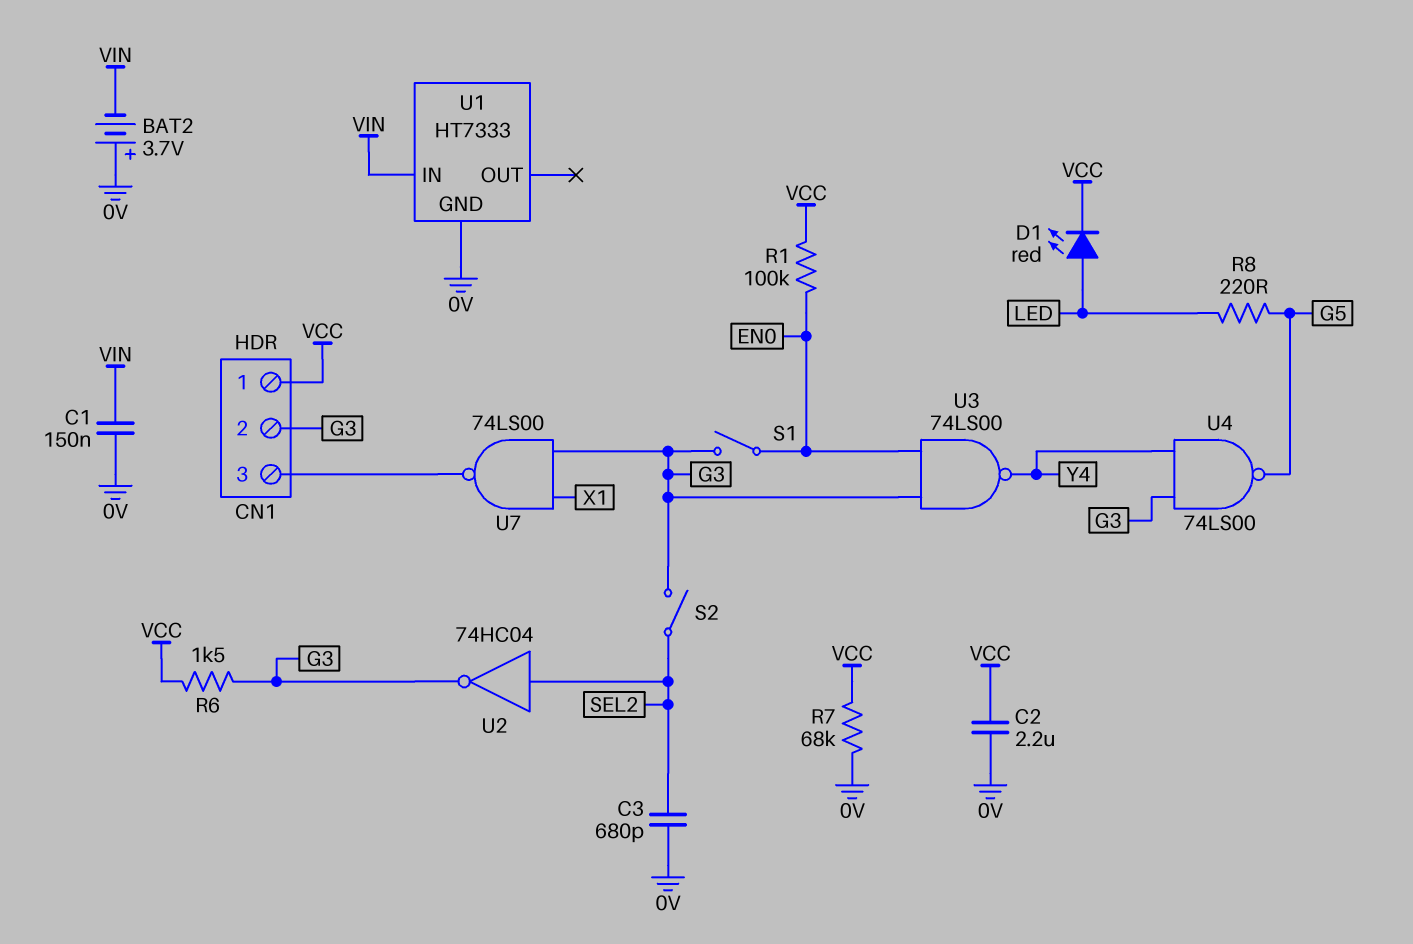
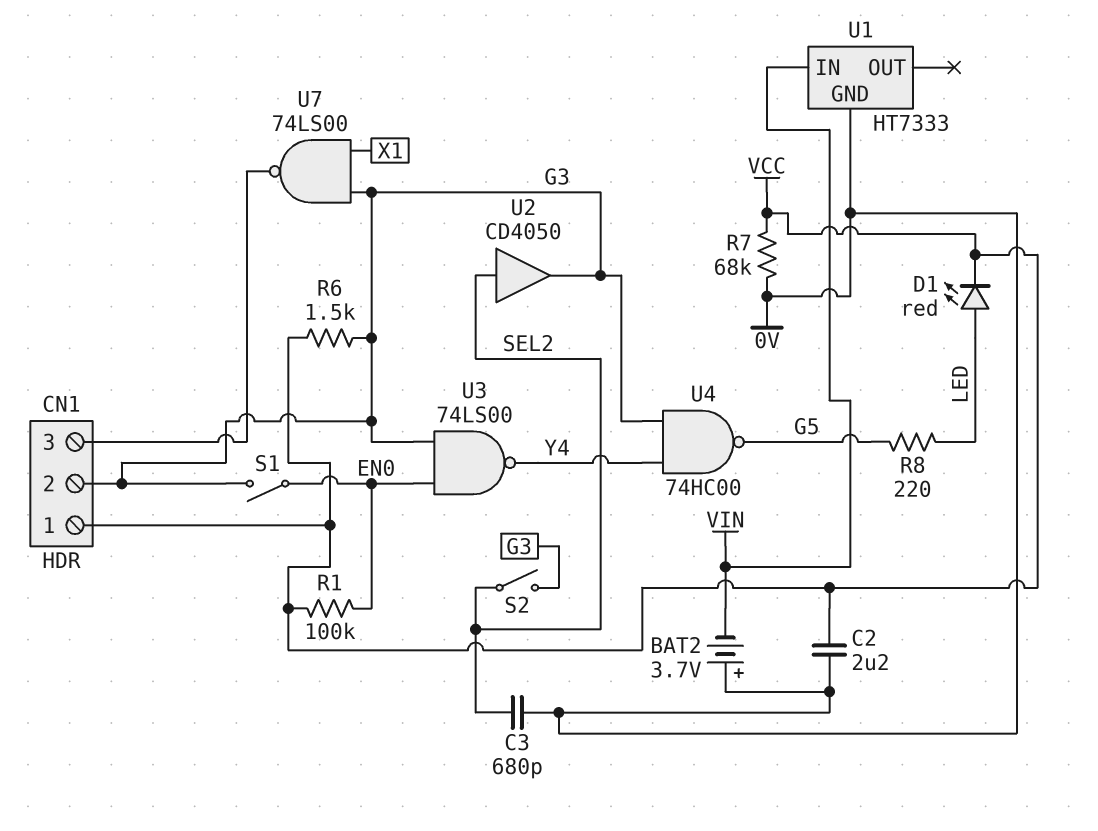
C1: 150nF (0V, VIN) -> none
U2: NOT 74HC04 (in SEL2, out G3) -> buffer CD4050 (in SEL2, out G3)
U4: NAND 74LS00 (in G3, in Y4, out G5) -> NAND 74HC00 (in G3, in Y4, out G5)

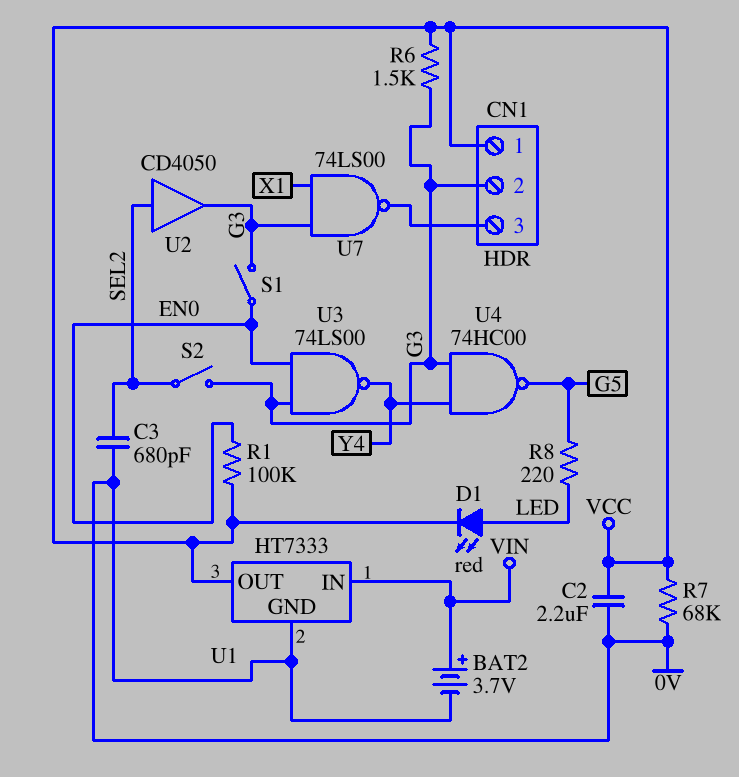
BAT2: 3.7V (plus 0V, minus VIN) -> 3.7V (plus VIN, minus 0V)
U1 pin OUT: none -> VCC

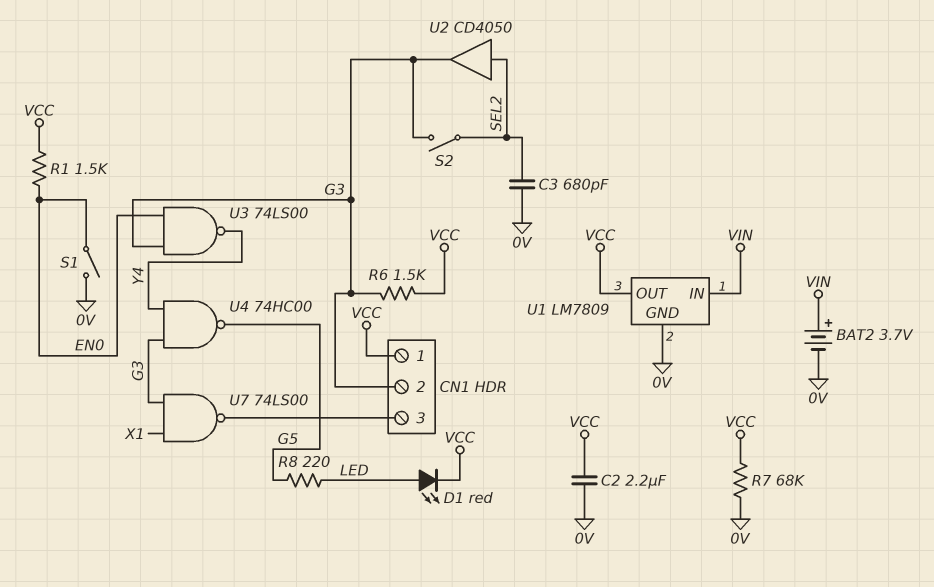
R1: 100k (EN0, VCC) -> 1.5k (EN0, VCC)
S1: switch (EN0, G3) -> switch (0V, EN0)
U1: HT7333 -> LM7809

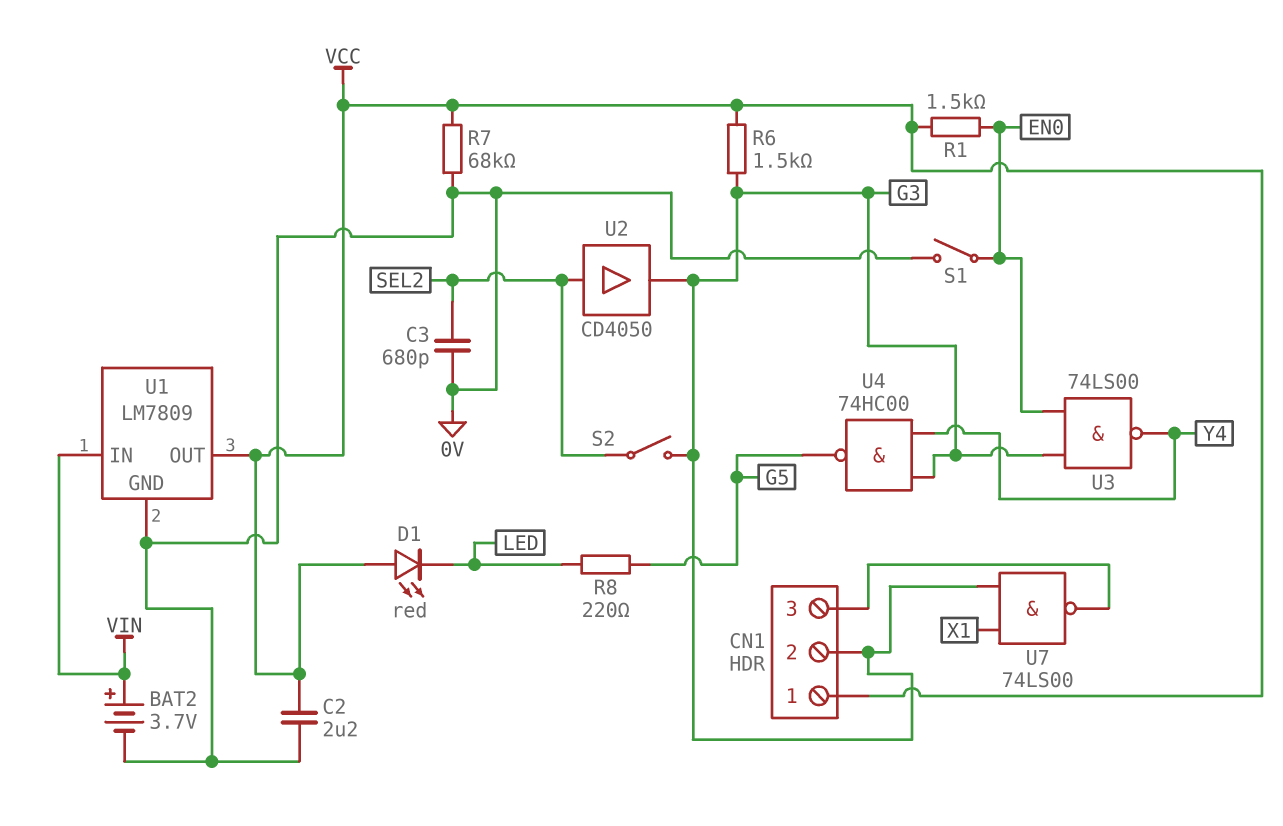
D1: LED red (A LED, K VCC) -> LED red (A VCC, K LED)

